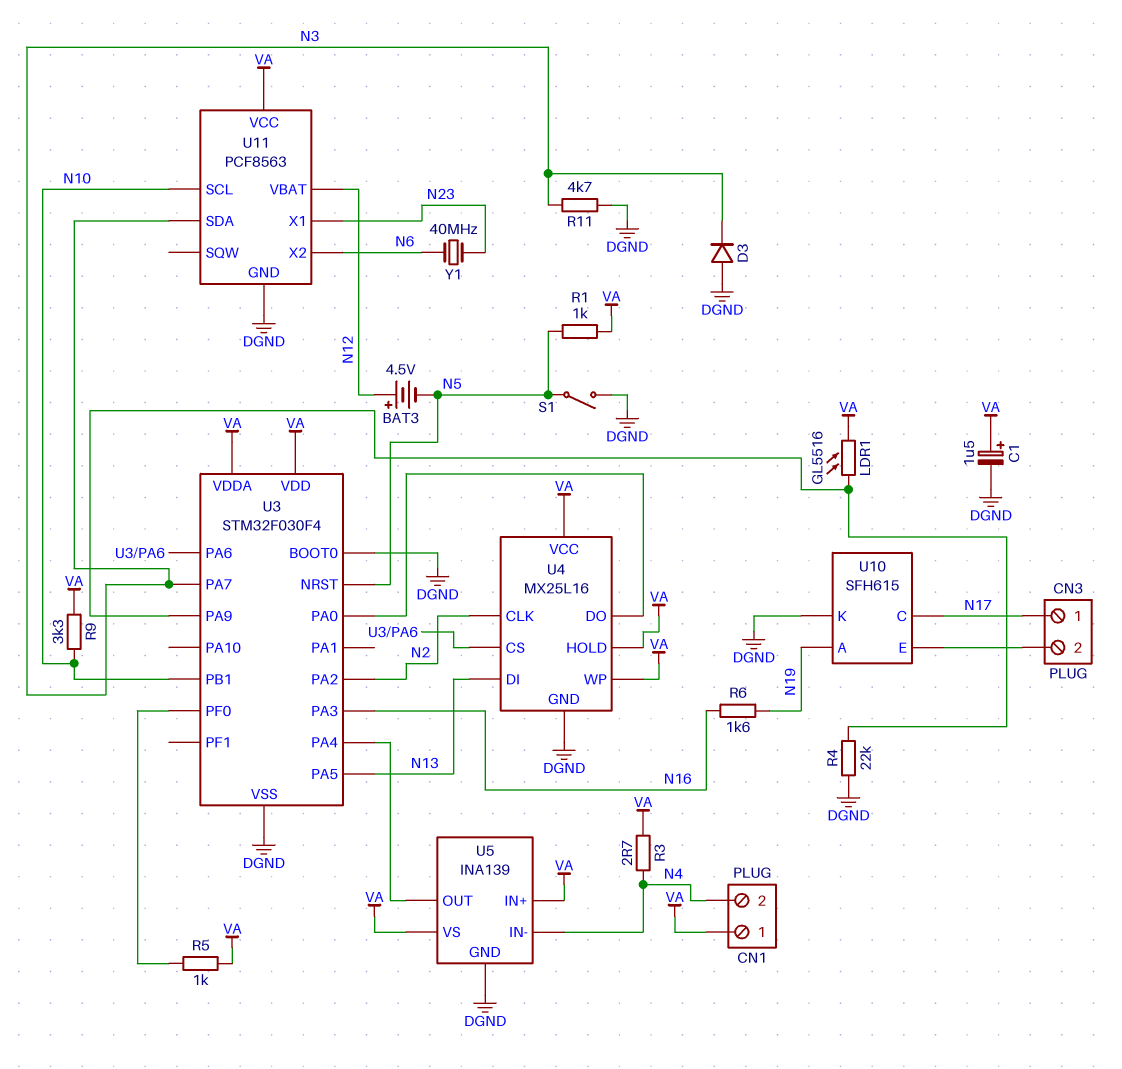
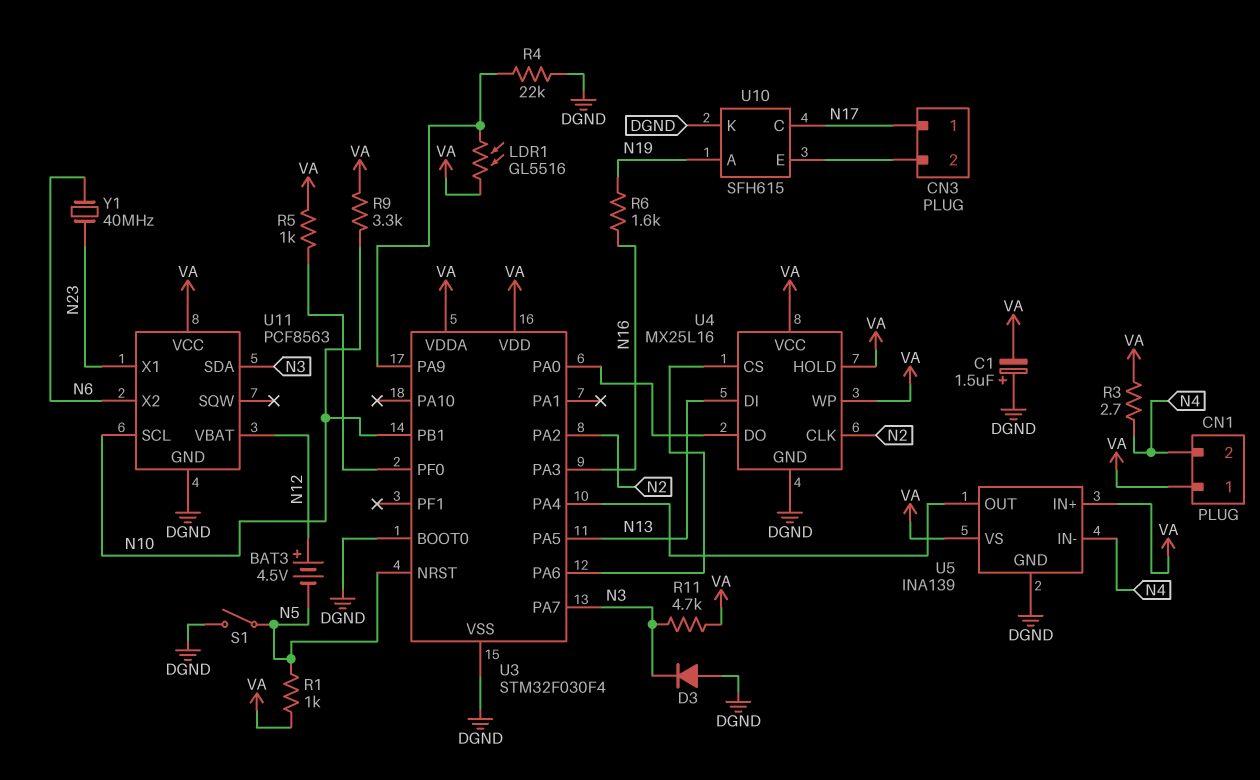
C1: 1.5uF (plus VA, minus DGND) -> 1.5uF (plus DGND, minus VA)
R11: 4.7k (DGND, N3) -> 4.7k (N3, VA)

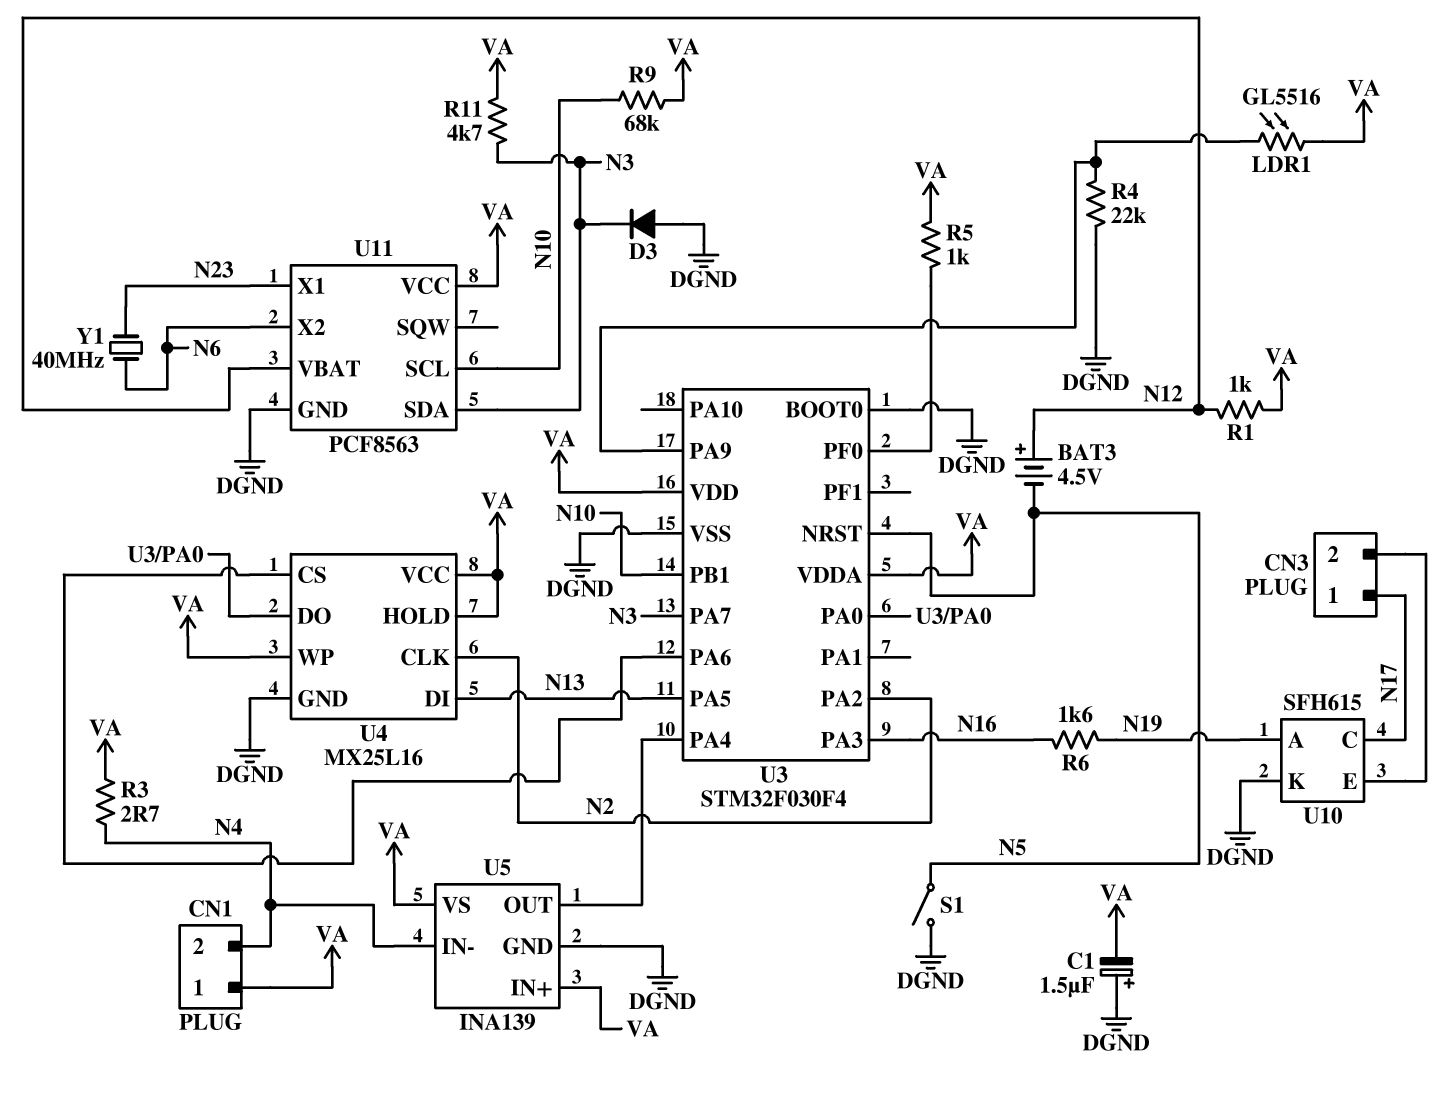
R1: 1k (N5, VA) -> 1k (N12, VA)
R9: 3.3k (N10, VA) -> 68k (N10, VA)

